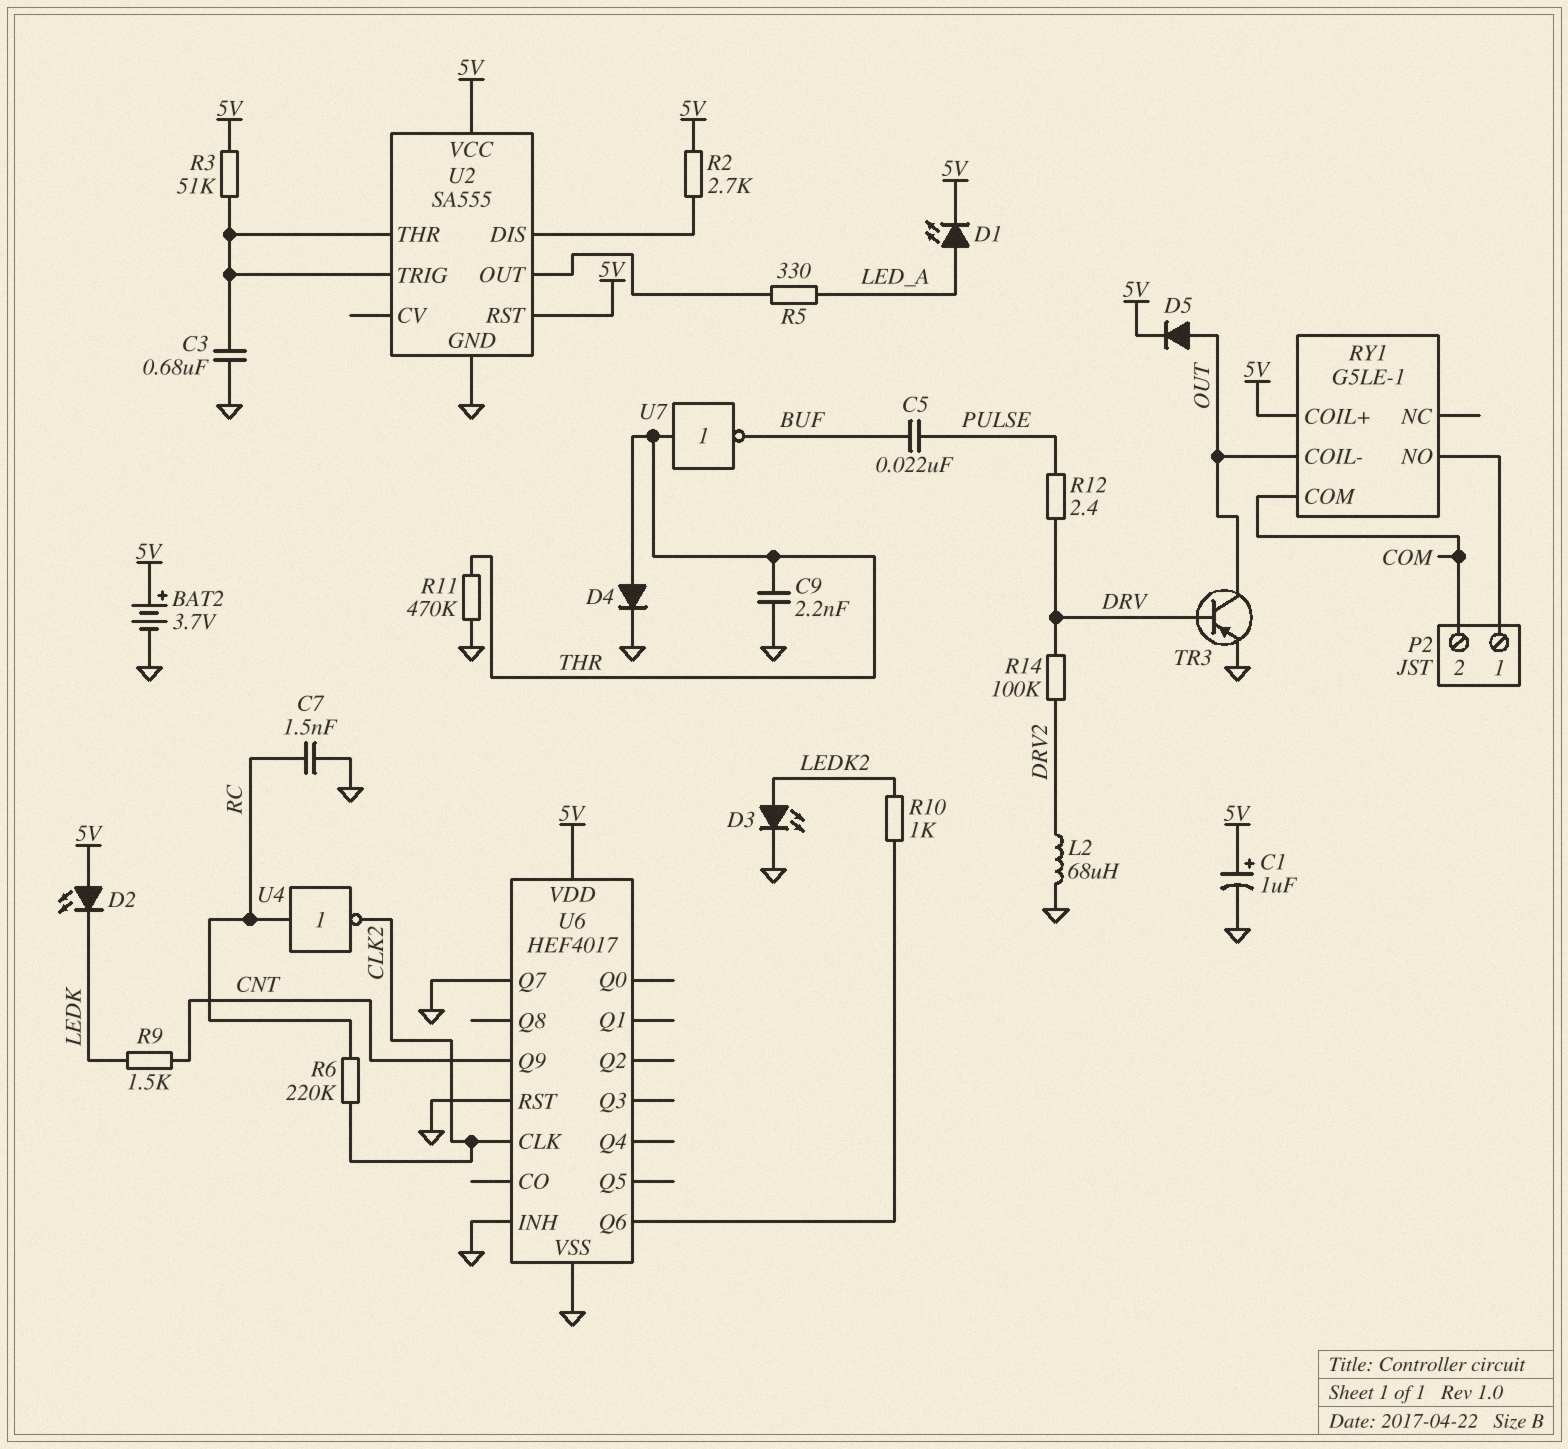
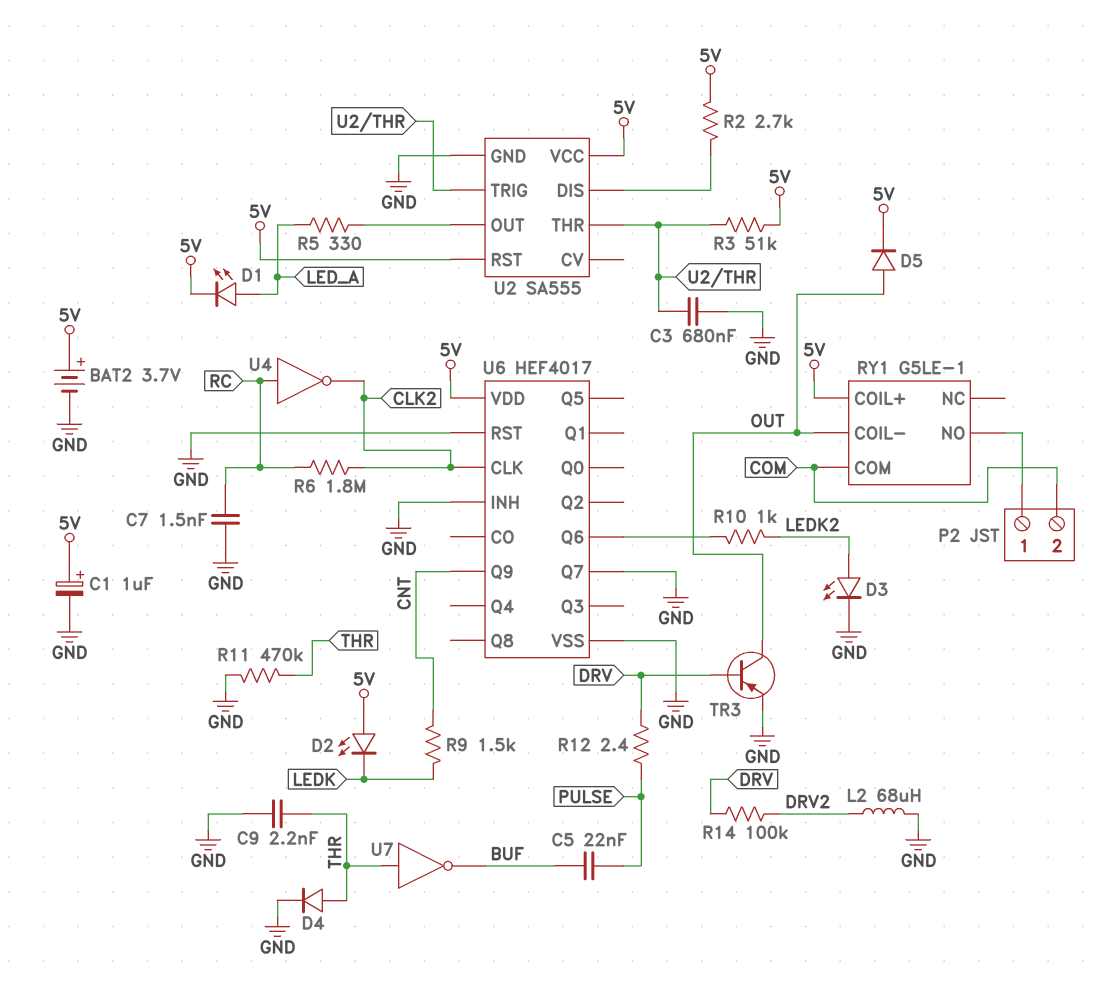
R6: 220k (CLK2, RC) -> 1.8M (CLK2, RC)

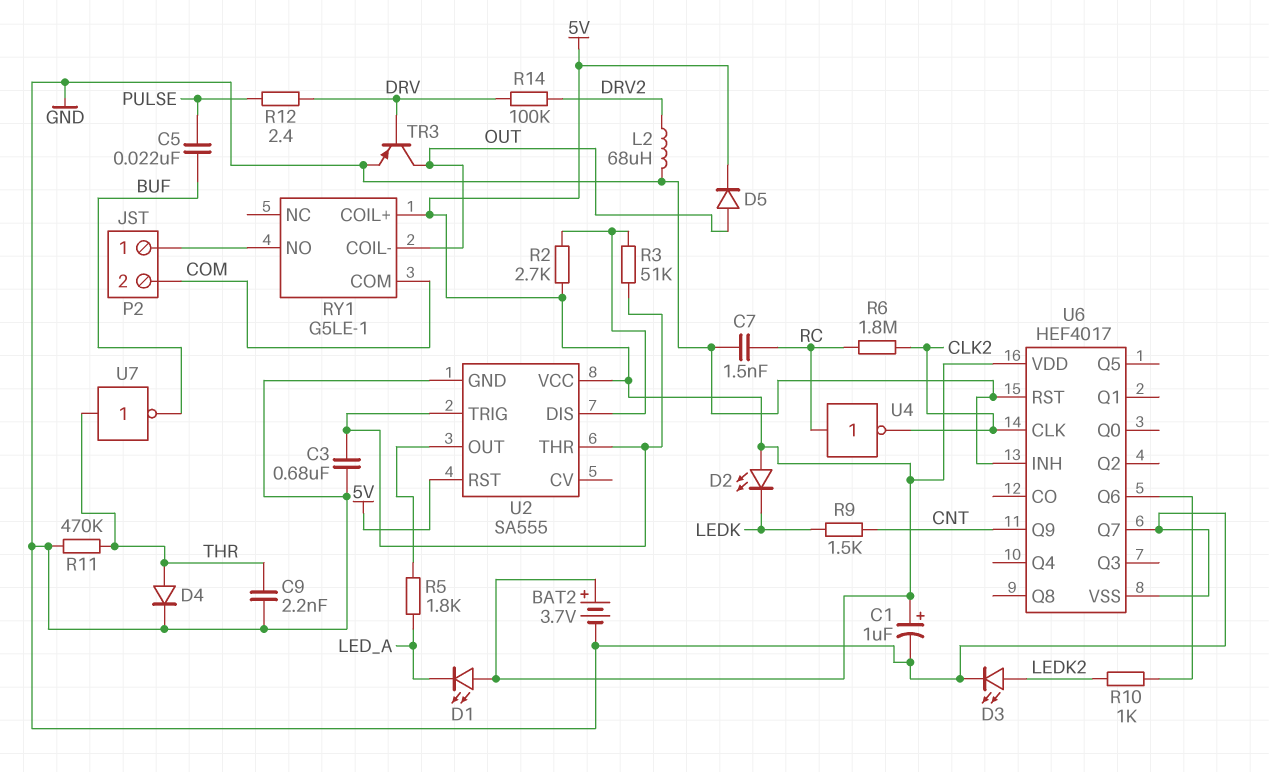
D1: LED (A LED_A, K 5V) -> LED (A 5V, K LED_A)
R3: 51k (5V, U2/THR) -> 51k (U2/DIS, U2/THR)
R5: 330 (LED_A, U2/OUT) -> 1.8k (LED_A, U2/OUT)

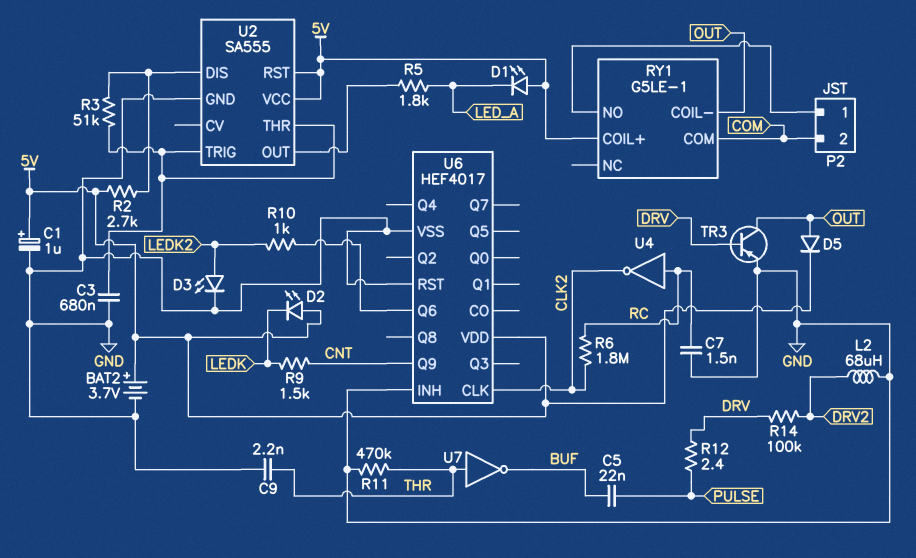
D4: diode (A THR, K GND) -> none
U6 pin Q7: GND -> none

